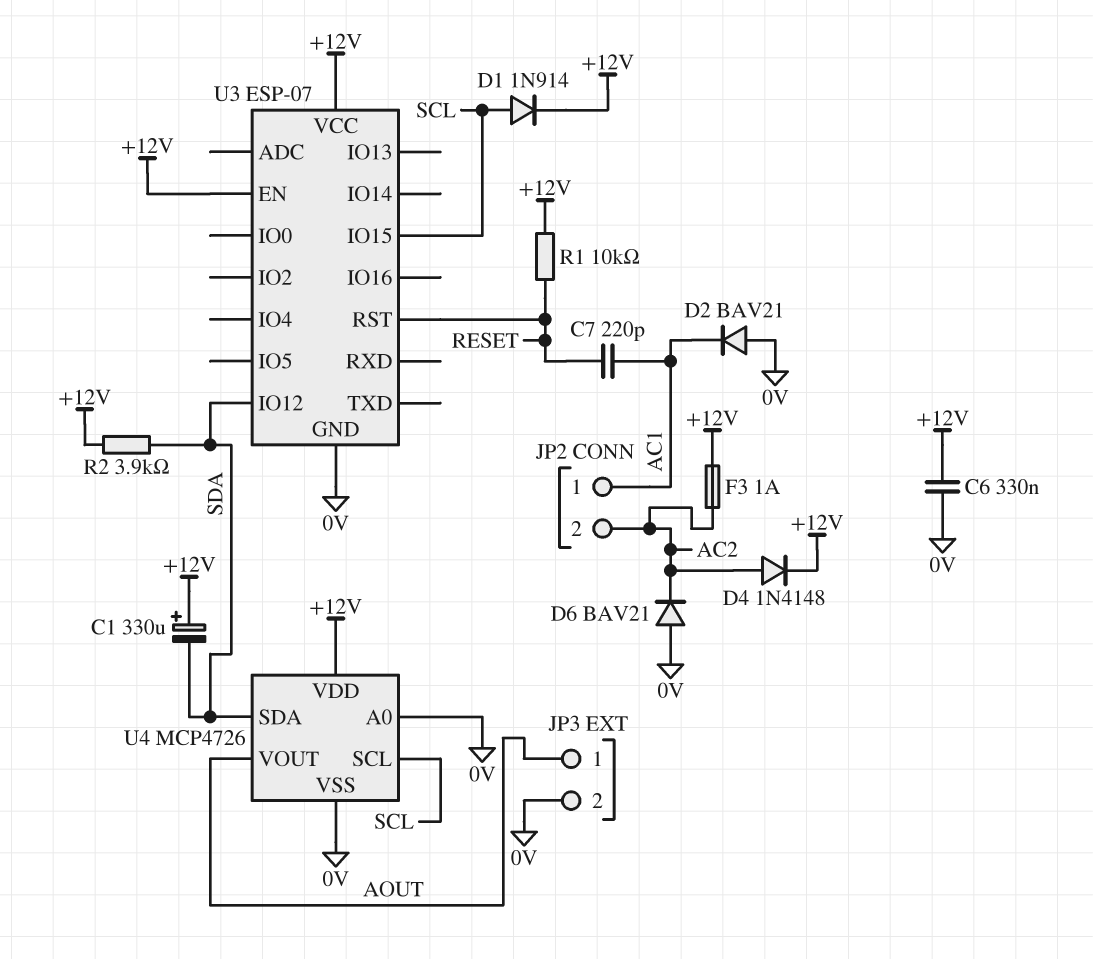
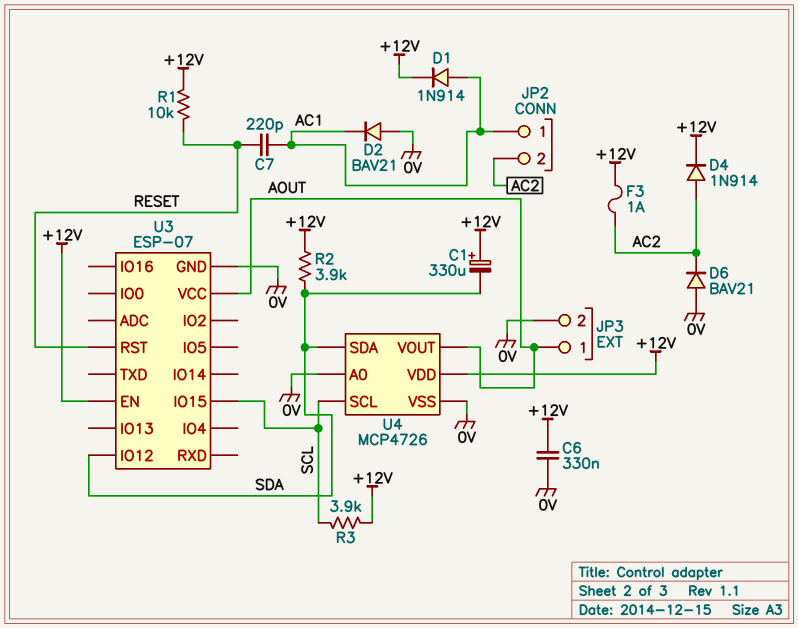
D1: diode 1N914 (A SCL, K +12V) -> diode 1N914 (A AC1, K +12V)
D4: diode 1N4148 (A AC2, K +12V) -> diode 1N914 (A AC2, K +12V)
R3: none -> 3.9k (+12V, SCL)
U3 pin VCC: +12V -> AOUT

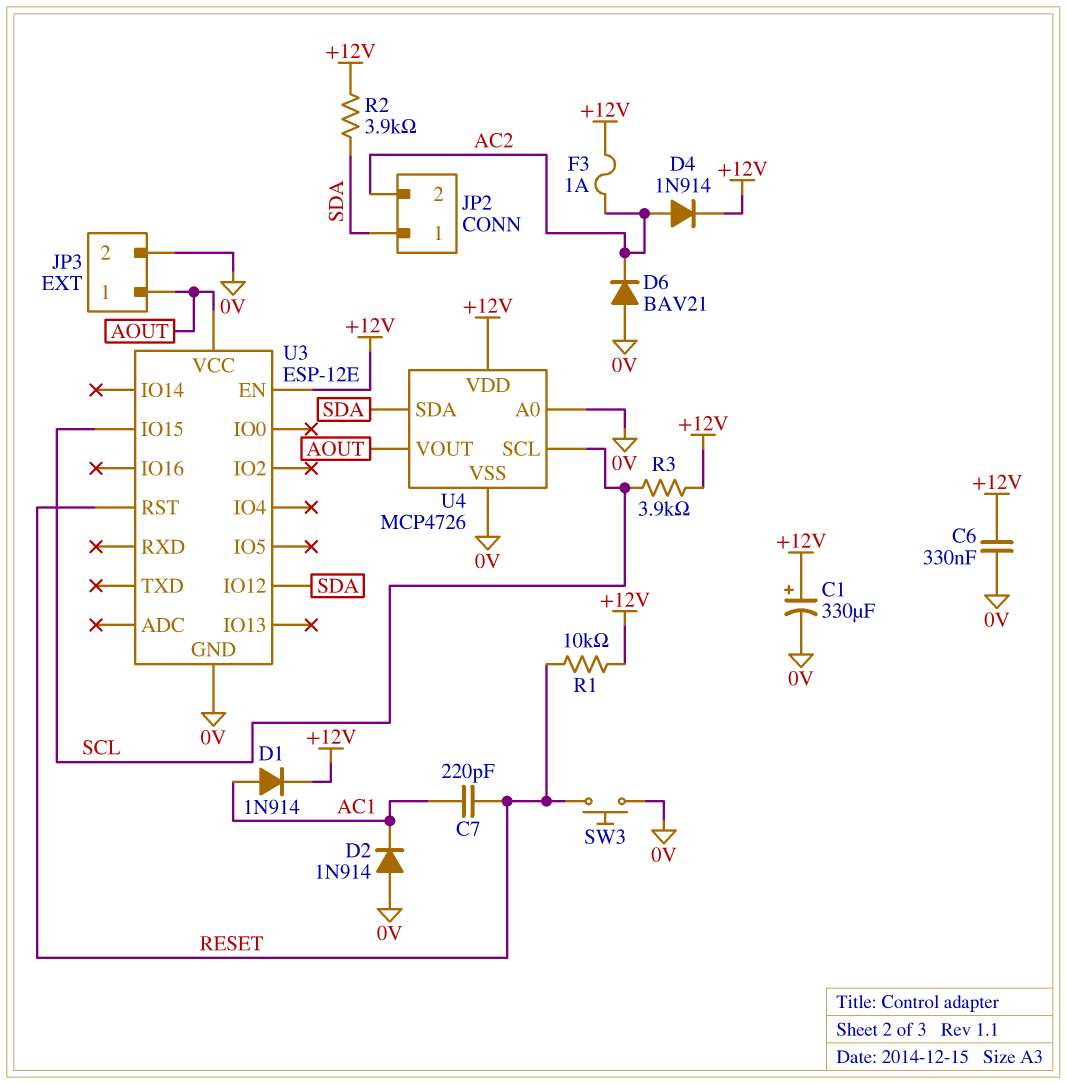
C1: 330uF (plus +12V, minus SDA) -> 330uF (plus +12V, minus 0V)
D2: diode BAV21 (A 0V, K AC1) -> diode 1N914 (A 0V, K AC1)
JP2 pin 1: AC1 -> SDA
SW3: none -> button (0V, RESET)
U3: ESP-07 -> ESP-12E

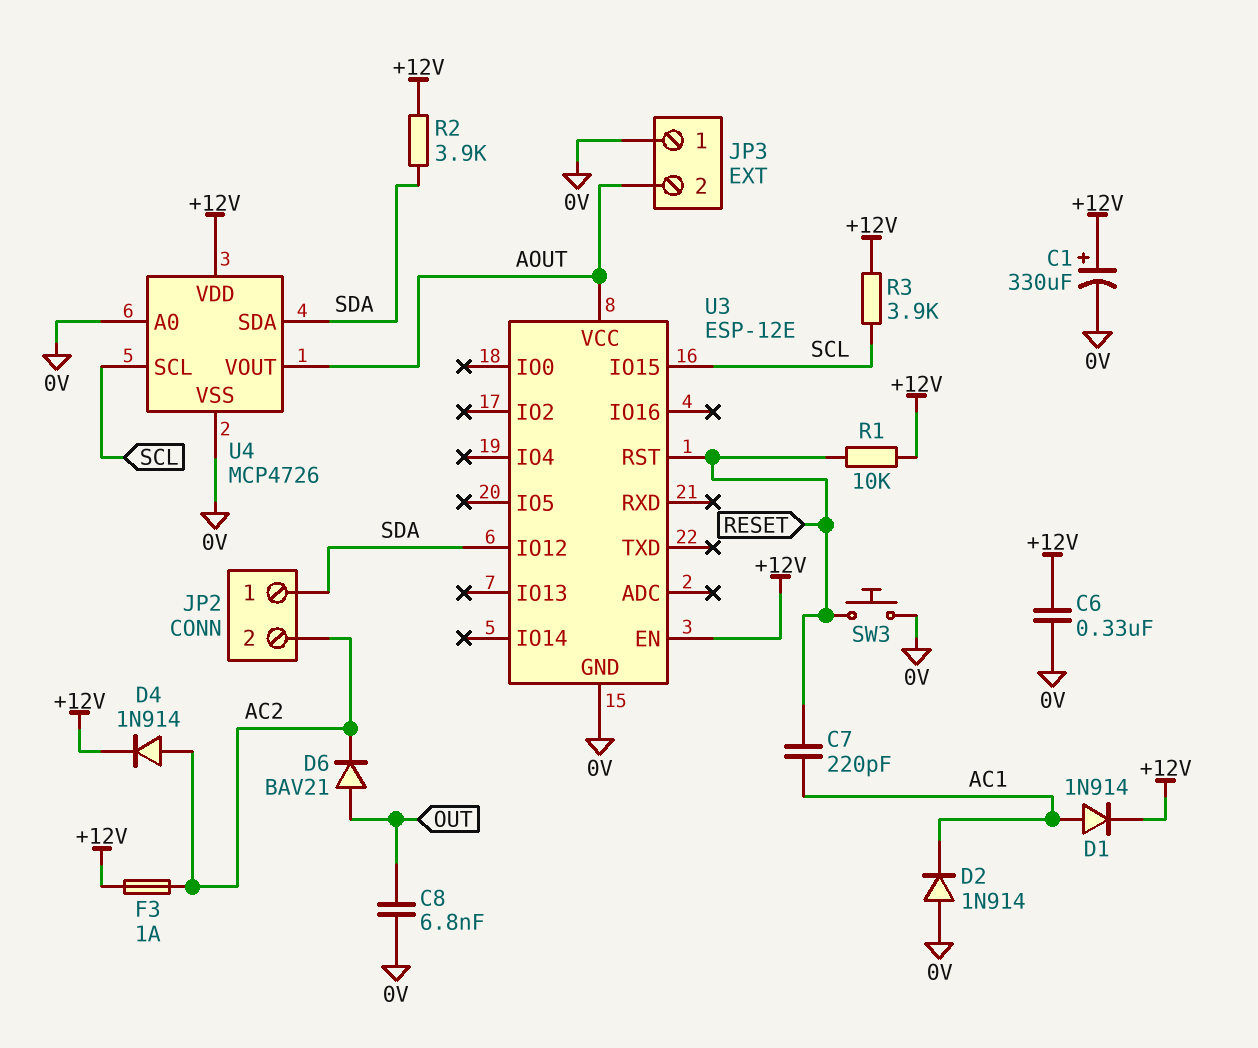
C8: none -> 6.8nF (0V, OUT)
D6: diode BAV21 (A 0V, K AC2) -> diode BAV21 (A OUT, K AC2)
JP3 pin 1: AOUT -> 0V
JP3 pin 2: 0V -> AOUT

